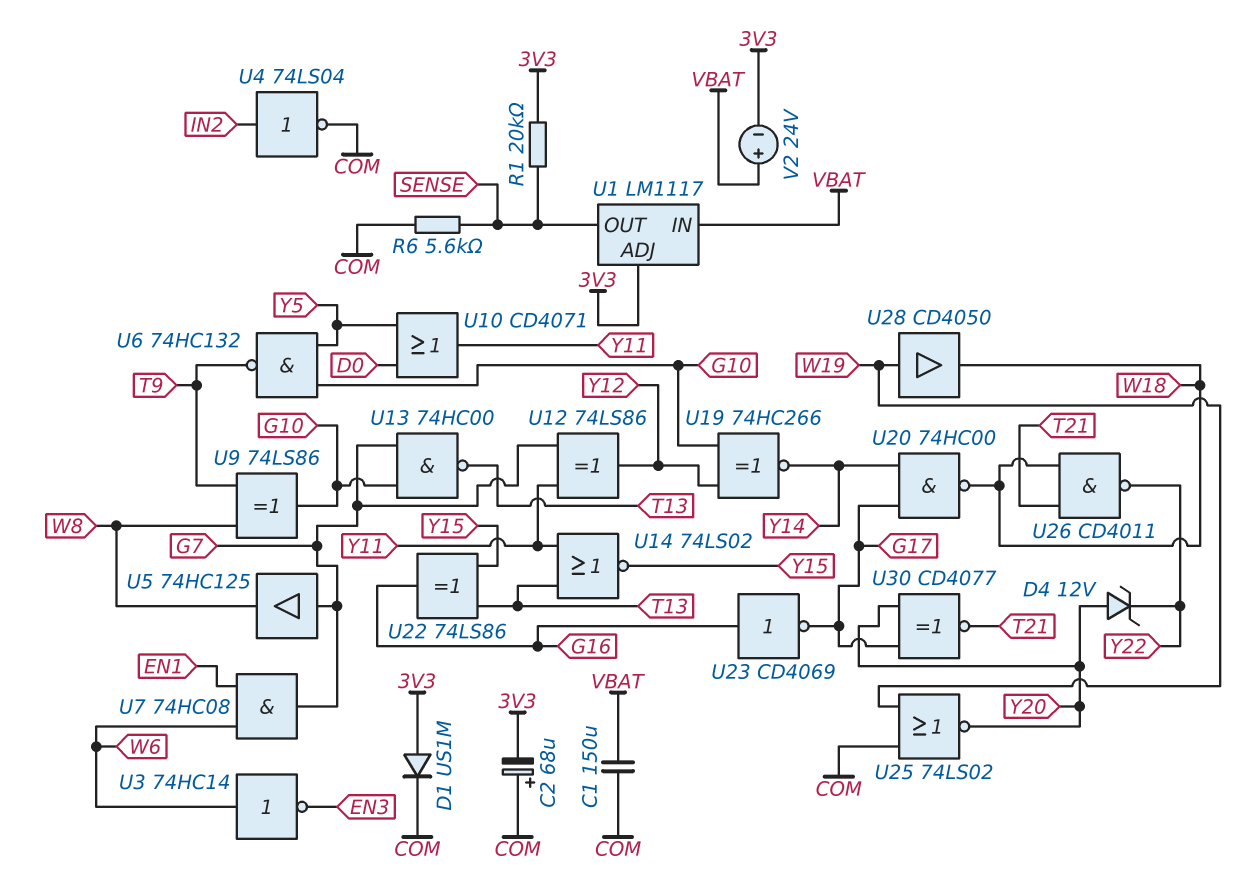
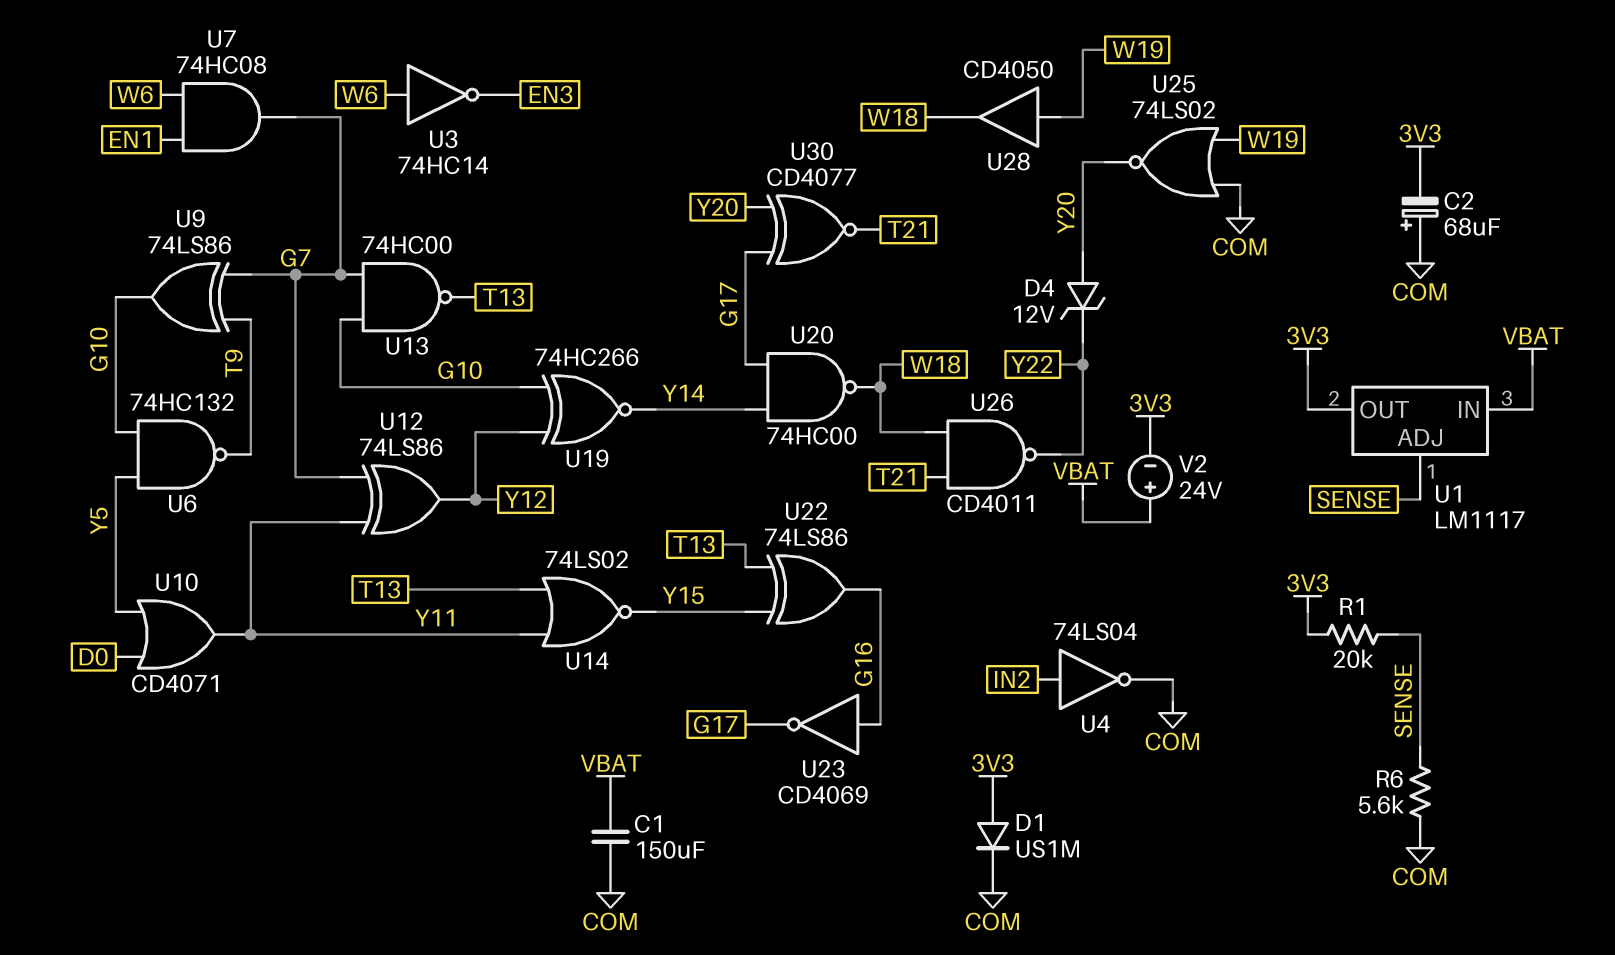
U1 pin ADJ: 3V3 -> SENSE
U1 pin OUT: SENSE -> 3V3
U5: buffer 74HC125 (in G7, out W8) -> none
U9: XOR 74LS86 (in T9, in W8, out G10) -> XOR 74LS86 (in G7, in T9, out G10)

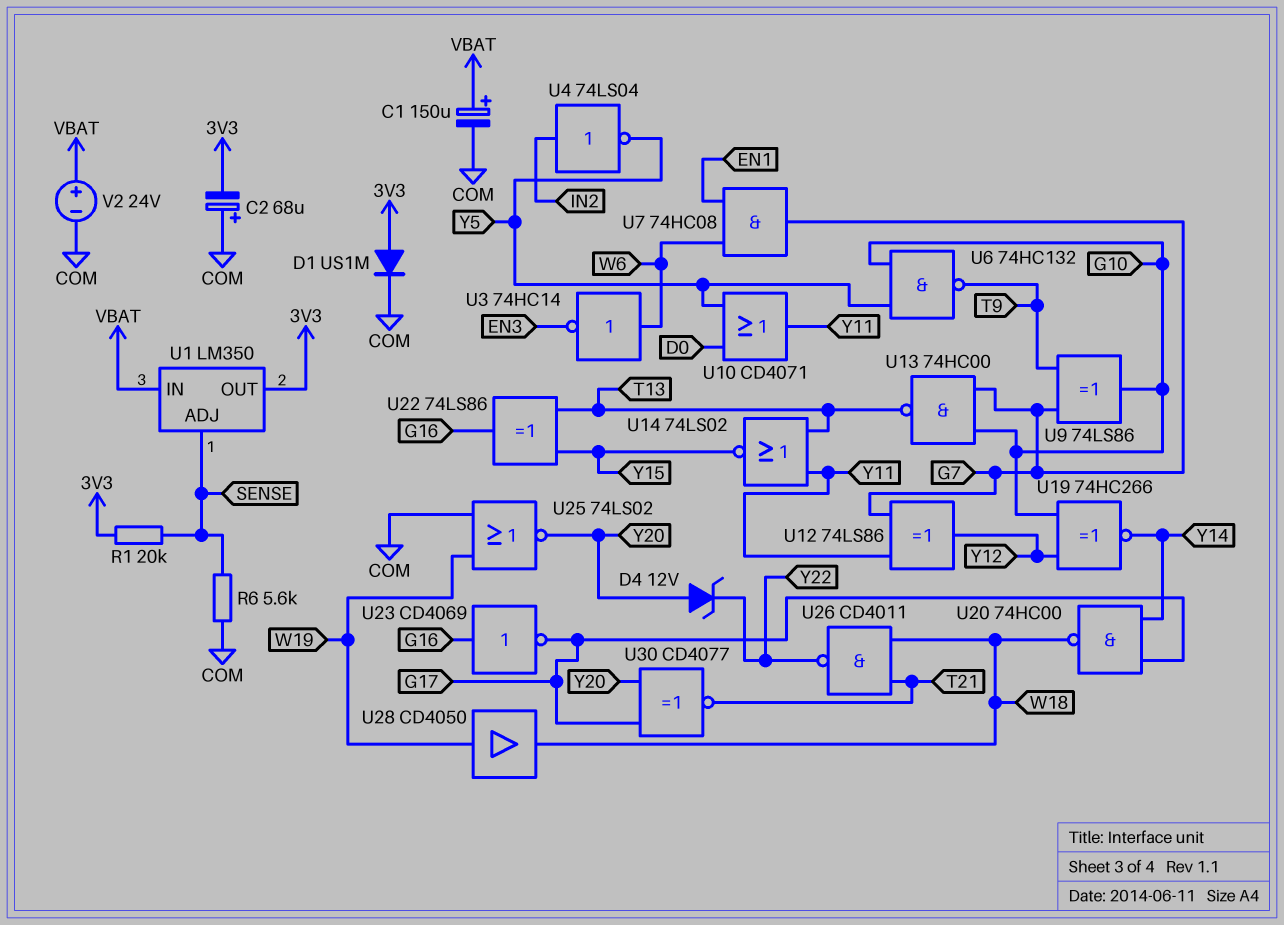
C1: 150uF (COM, VBAT) -> 150uF (plus VBAT, minus COM)
U1: LM1117 -> LM350
U4: NOT 74LS04 (in IN2, out COM) -> NOT 74LS04 (in IN2, out Y5)
V2: 24V (plus VBAT, minus 3V3) -> 24V (plus VBAT, minus COM)

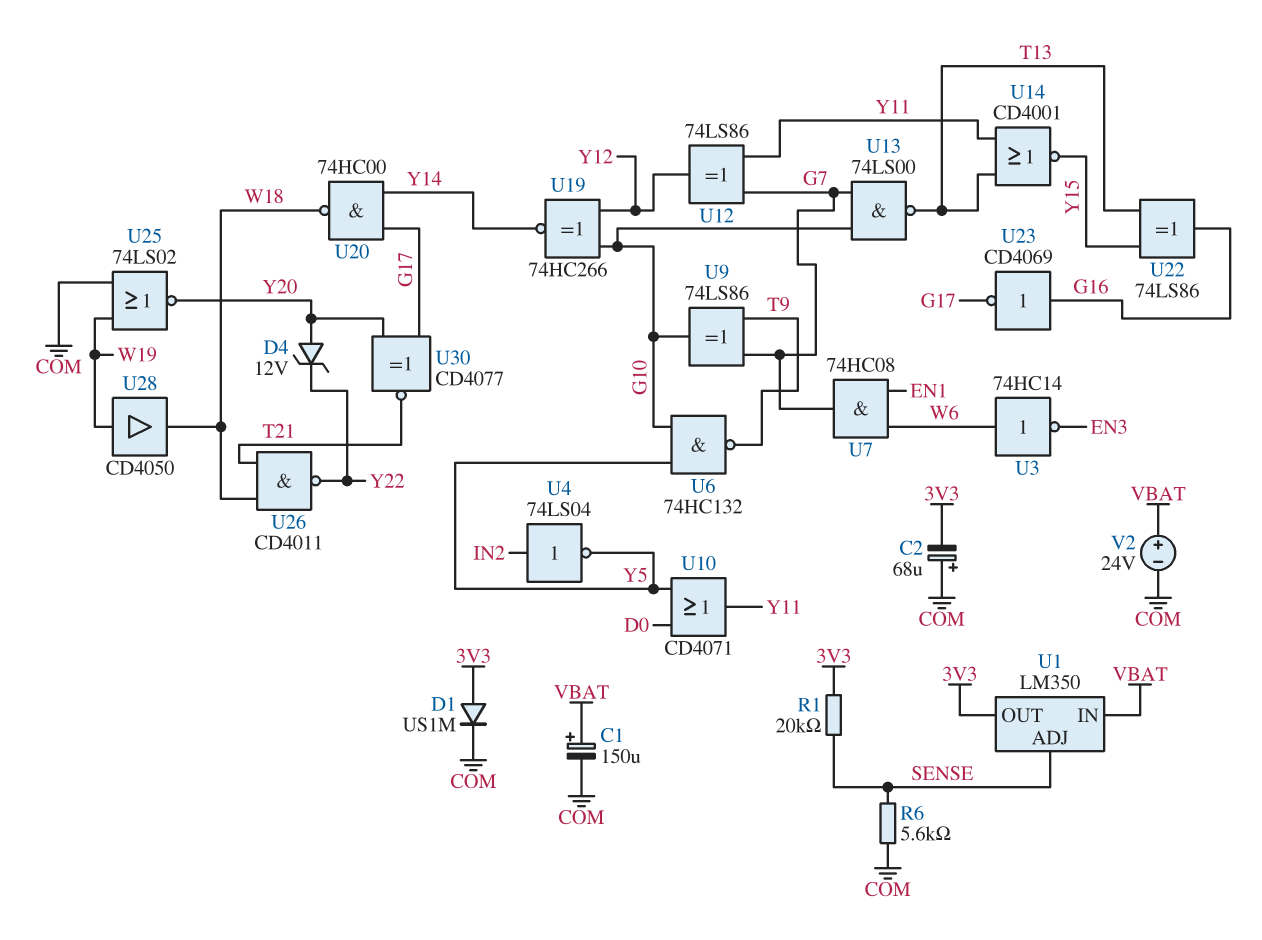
U13: NAND 74HC00 (in G7, in G10, out T13) -> NAND 74LS00 (in G7, in G10, out T13)
U14: NOR 74LS02 (in T13, in Y11, out Y15) -> NOR CD4001 (in T13, in Y11, out Y15)

